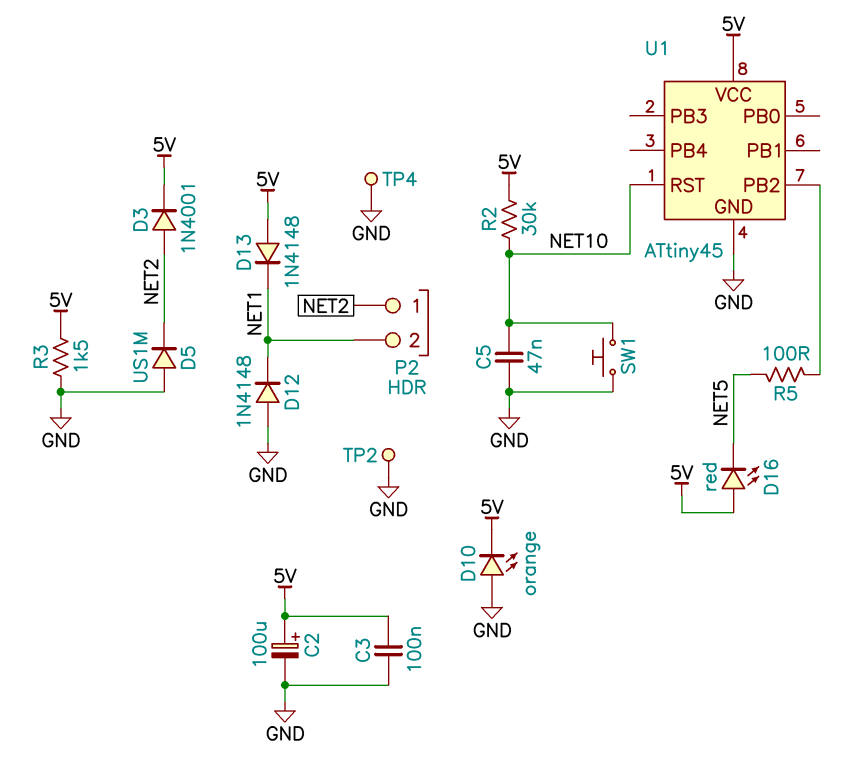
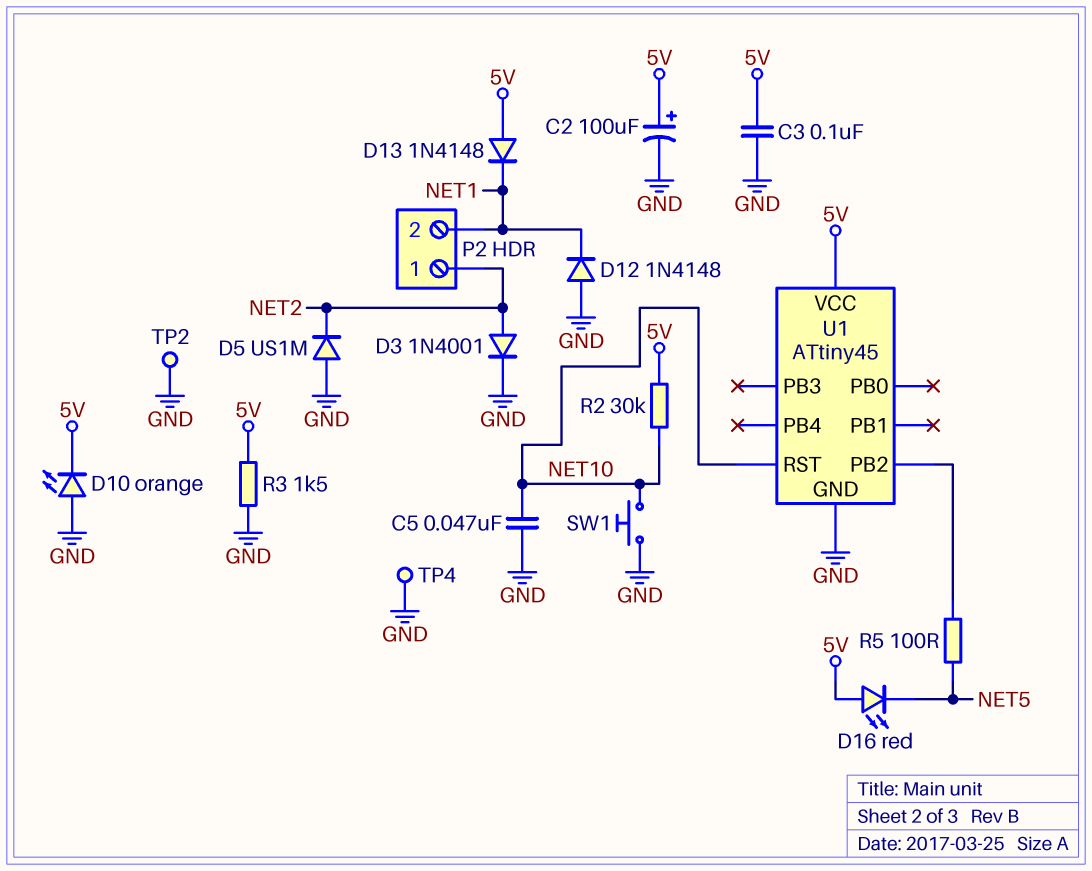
D3: diode 1N4001 (A NET2, K 5V) -> diode 1N4001 (A NET2, K GND)

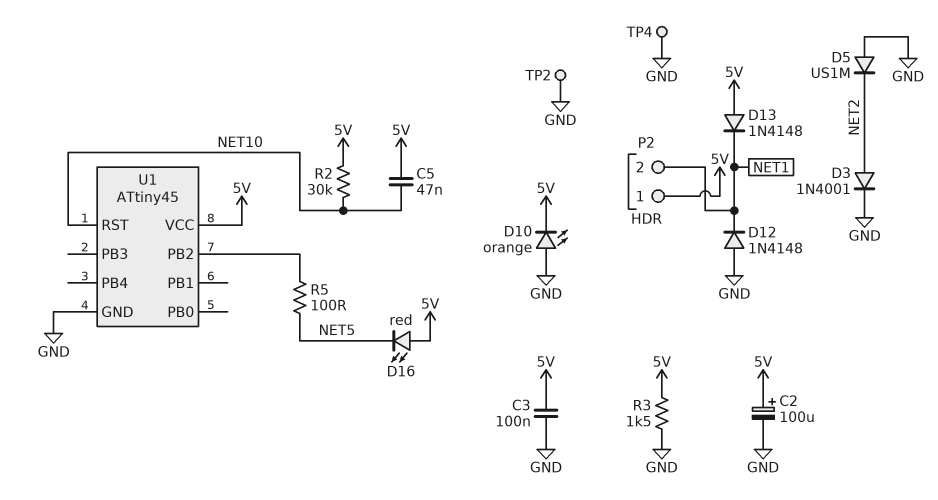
C5: 47nF (GND, NET10) -> 47nF (5V, NET10)
P2 pin 1: NET2 -> 5V
SW1: button (GND, NET10) -> none

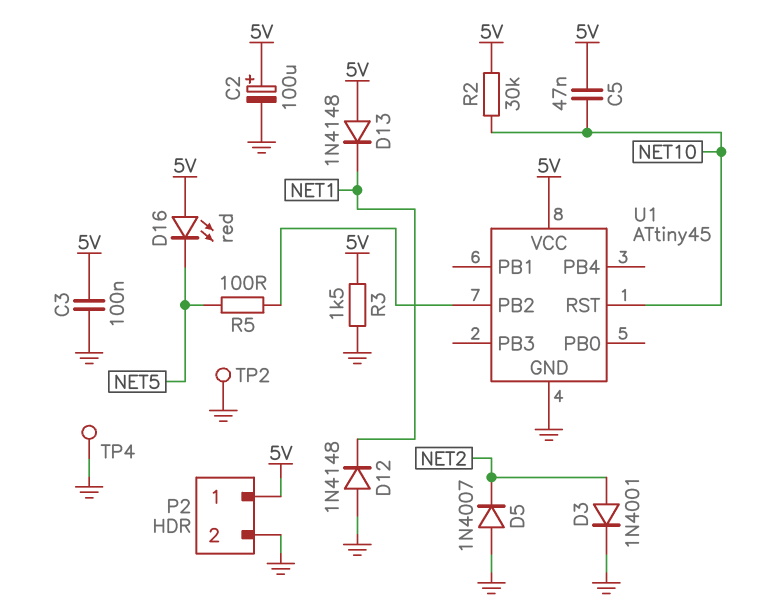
D5: diode US1M (A GND, K NET2) -> diode 1N4007 (A GND, K NET2)
D10: LED orange (A GND, K 5V) -> none
P2 pin 2: NET1 -> GND

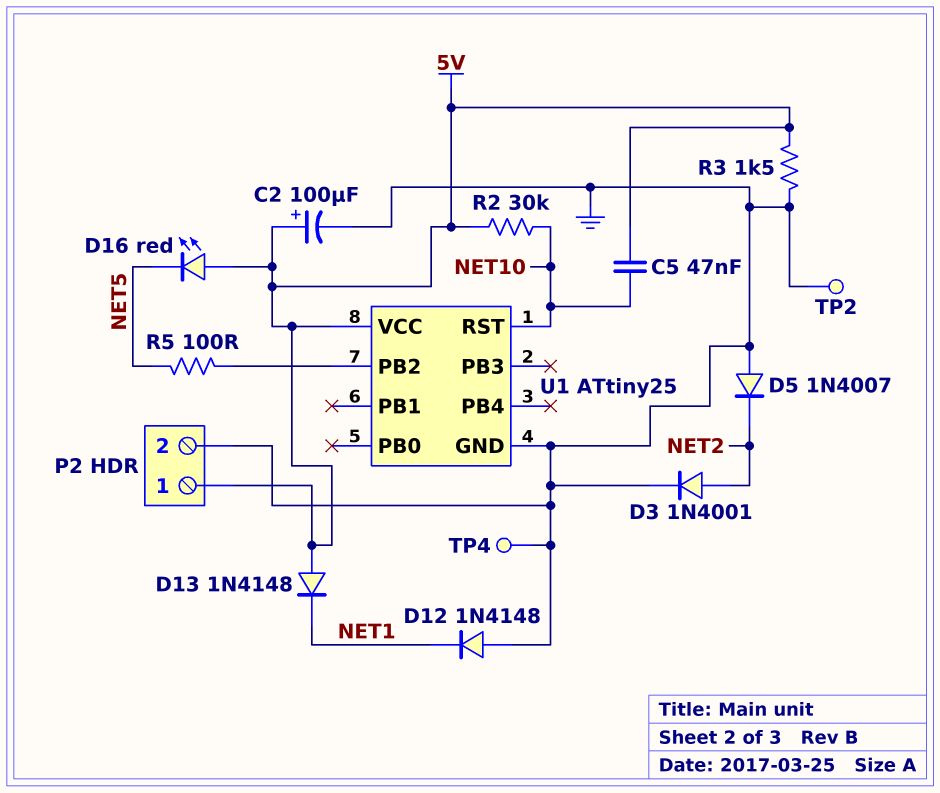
C3: 100nF (5V, GND) -> none
U1: ATtiny45 -> ATtiny25

